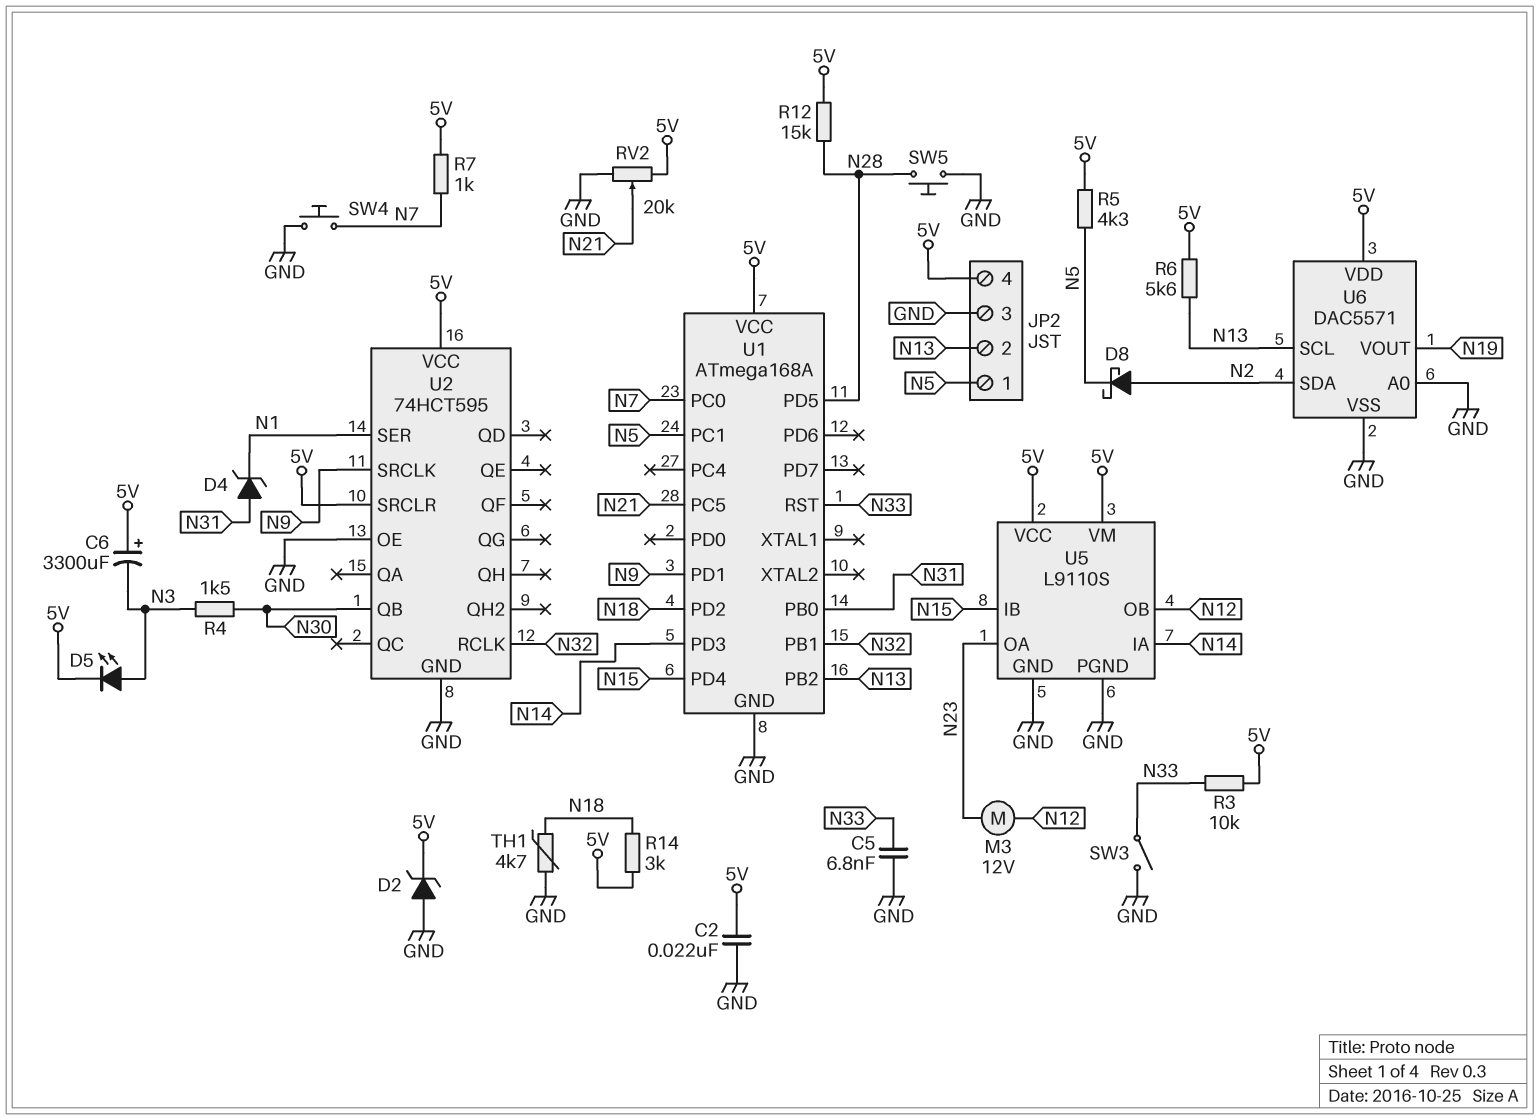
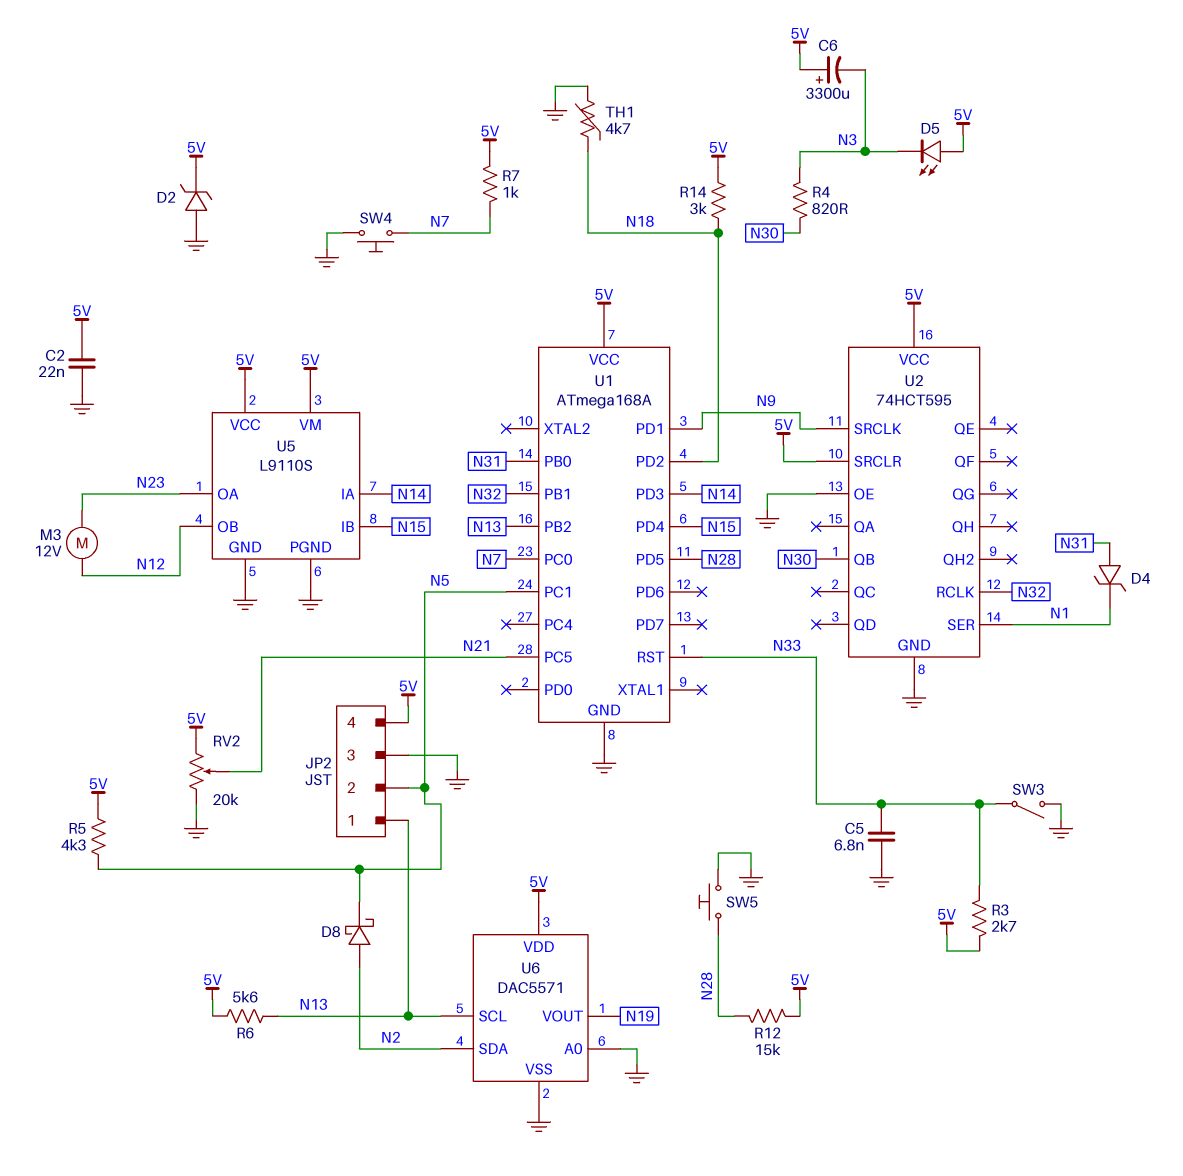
D5: LED (A N3, K 5V) -> LED (A 5V, K N3)
JP2 pin 1: N5 -> N13
JP2 pin 2: N13 -> N5
R3: 10k (5V, N33) -> 2.7k (5V, N33)
R4: 1.5k (N3, N30) -> 820 (N3, N30)

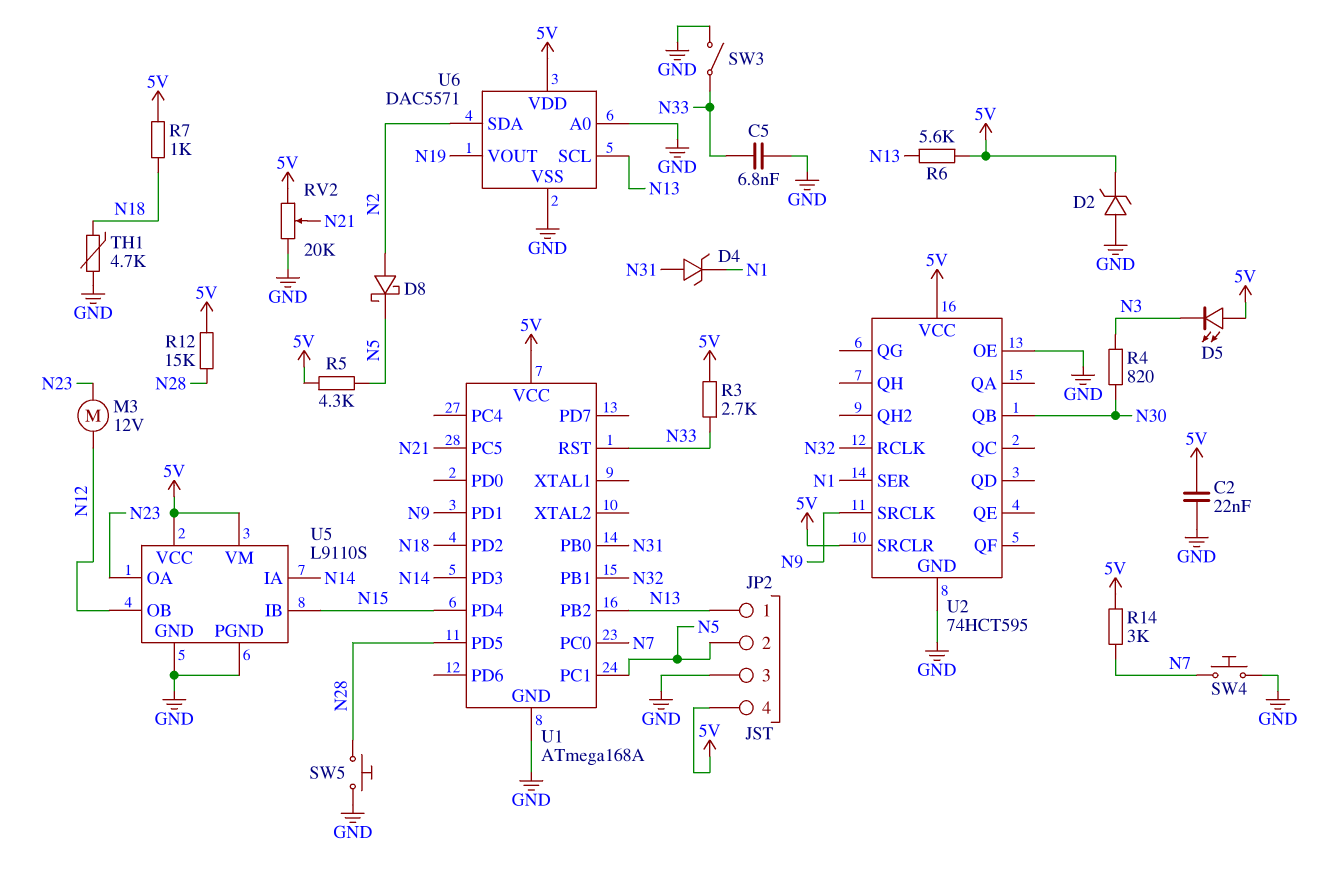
C6: 3300uF (plus 5V, minus N3) -> none
R7: 1k (5V, N7) -> 1k (5V, N18)
R14: 3k (5V, N18) -> 3k (5V, N7)

